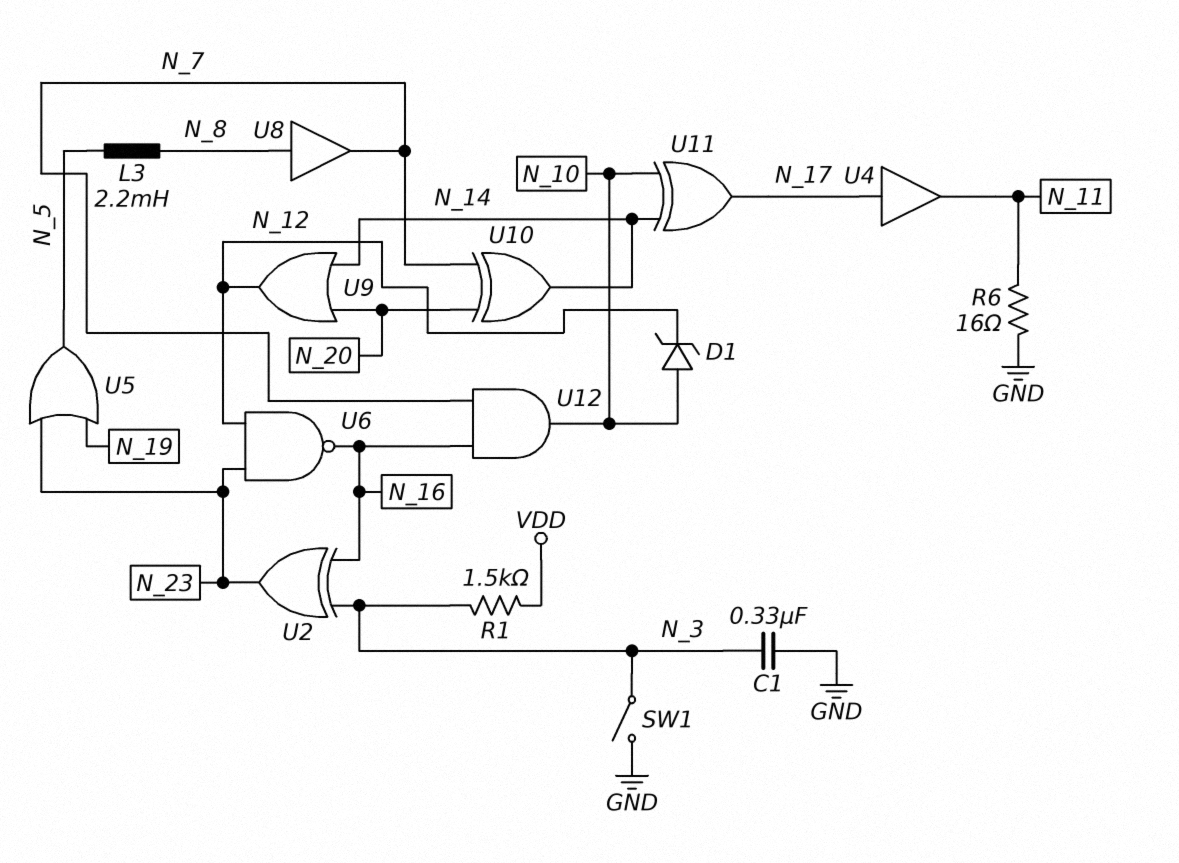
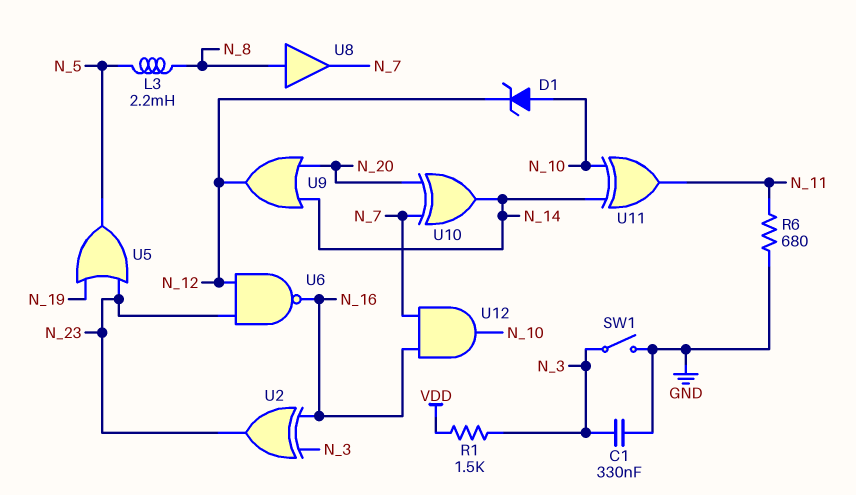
R6: 16 (GND, N_11) -> 680 (GND, N_11)
U4: buffer (in N_17, out N_11) -> none
U11: XOR (in N_10, in N_14, out N_17) -> XOR (in N_10, in N_14, out N_11)

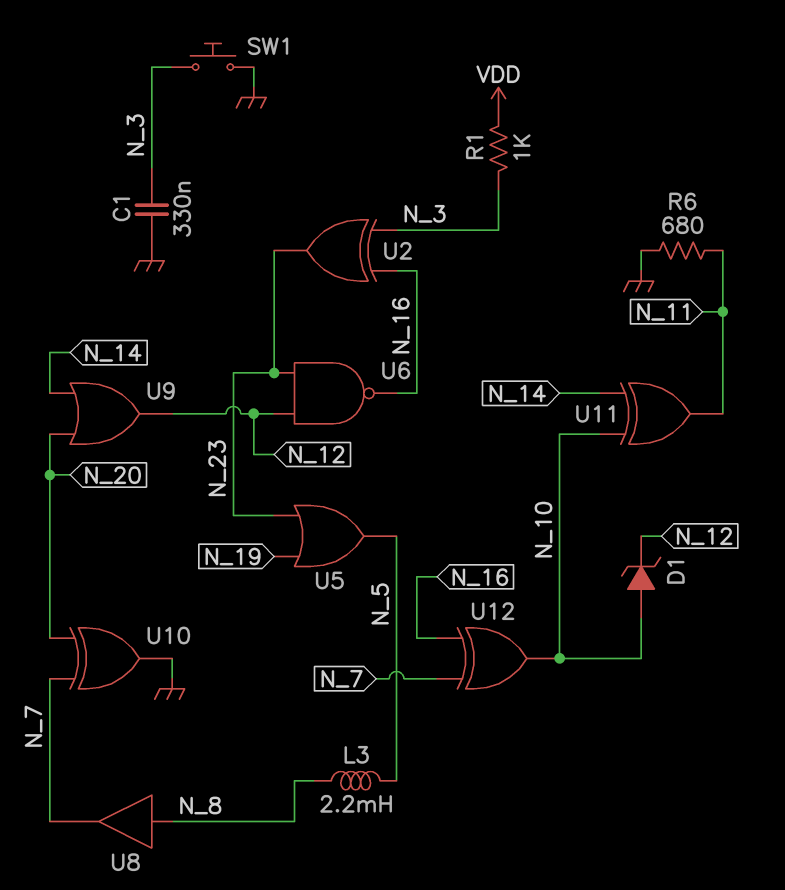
R1: 1.5k (N_3, VDD) -> 1k (N_3, VDD)
SW1: switch (GND, N_3) -> button (GND, N_3)
U10: XOR (in N_7, in N_20, out N_14) -> XOR (in N_7, in N_20, out GND)
U12: AND (in N_7, in N_16, out N_10) -> XOR (in N_7, in N_16, out N_10)

